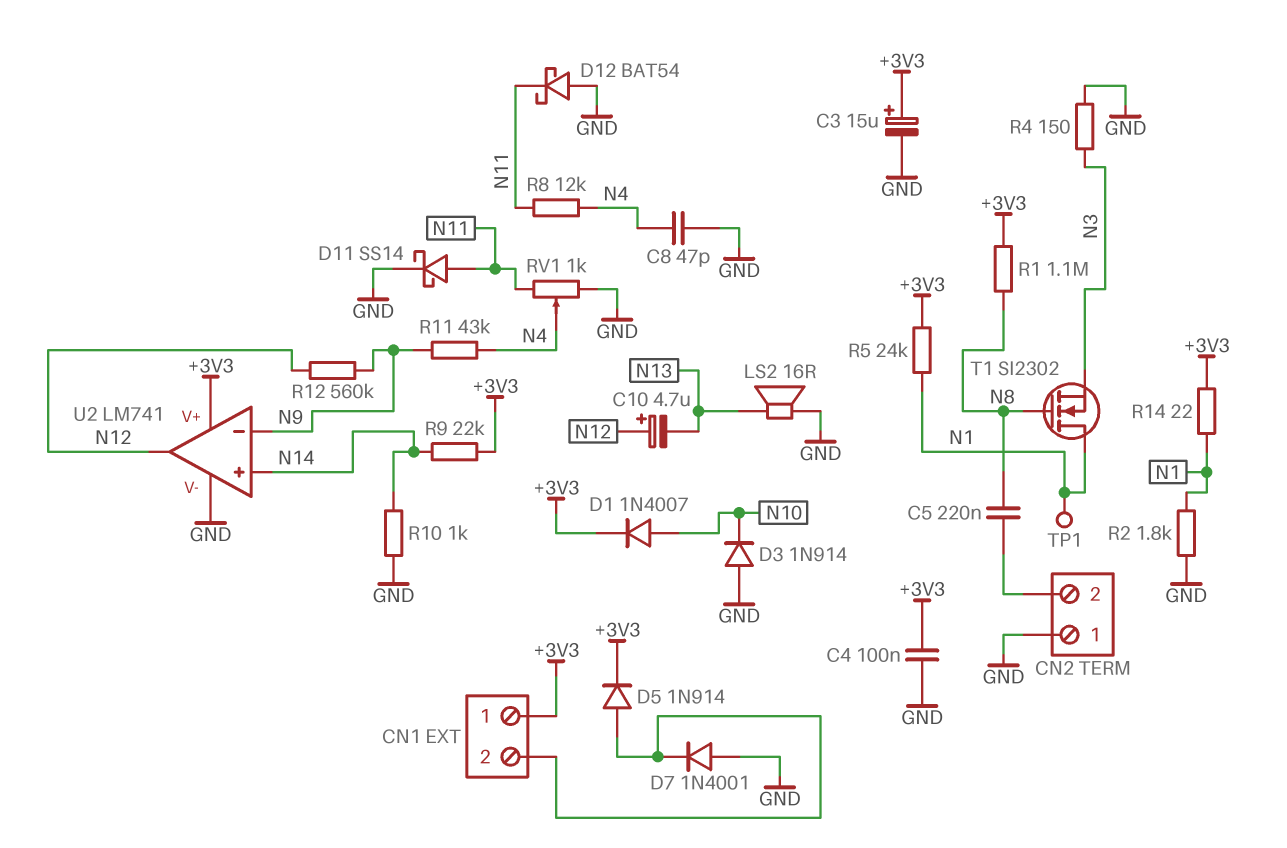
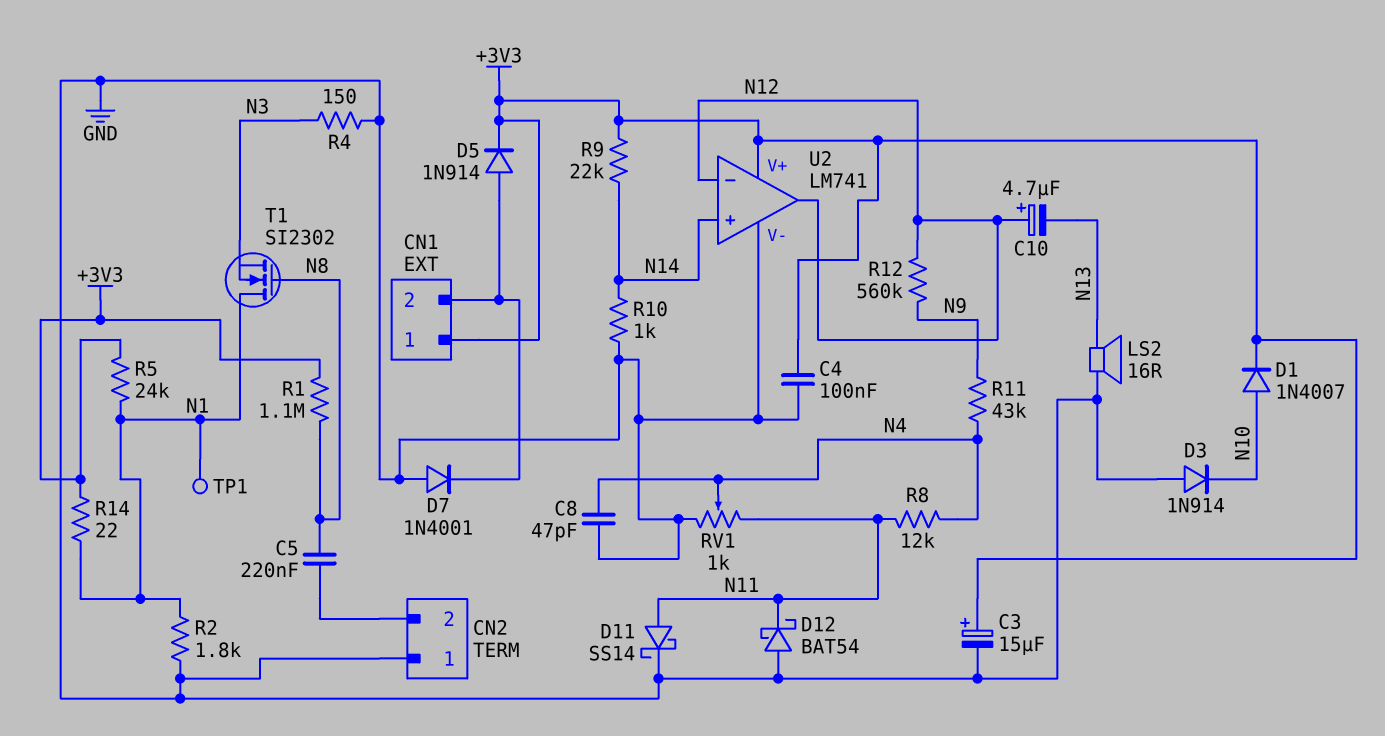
U2 pin in-: N9 -> N12

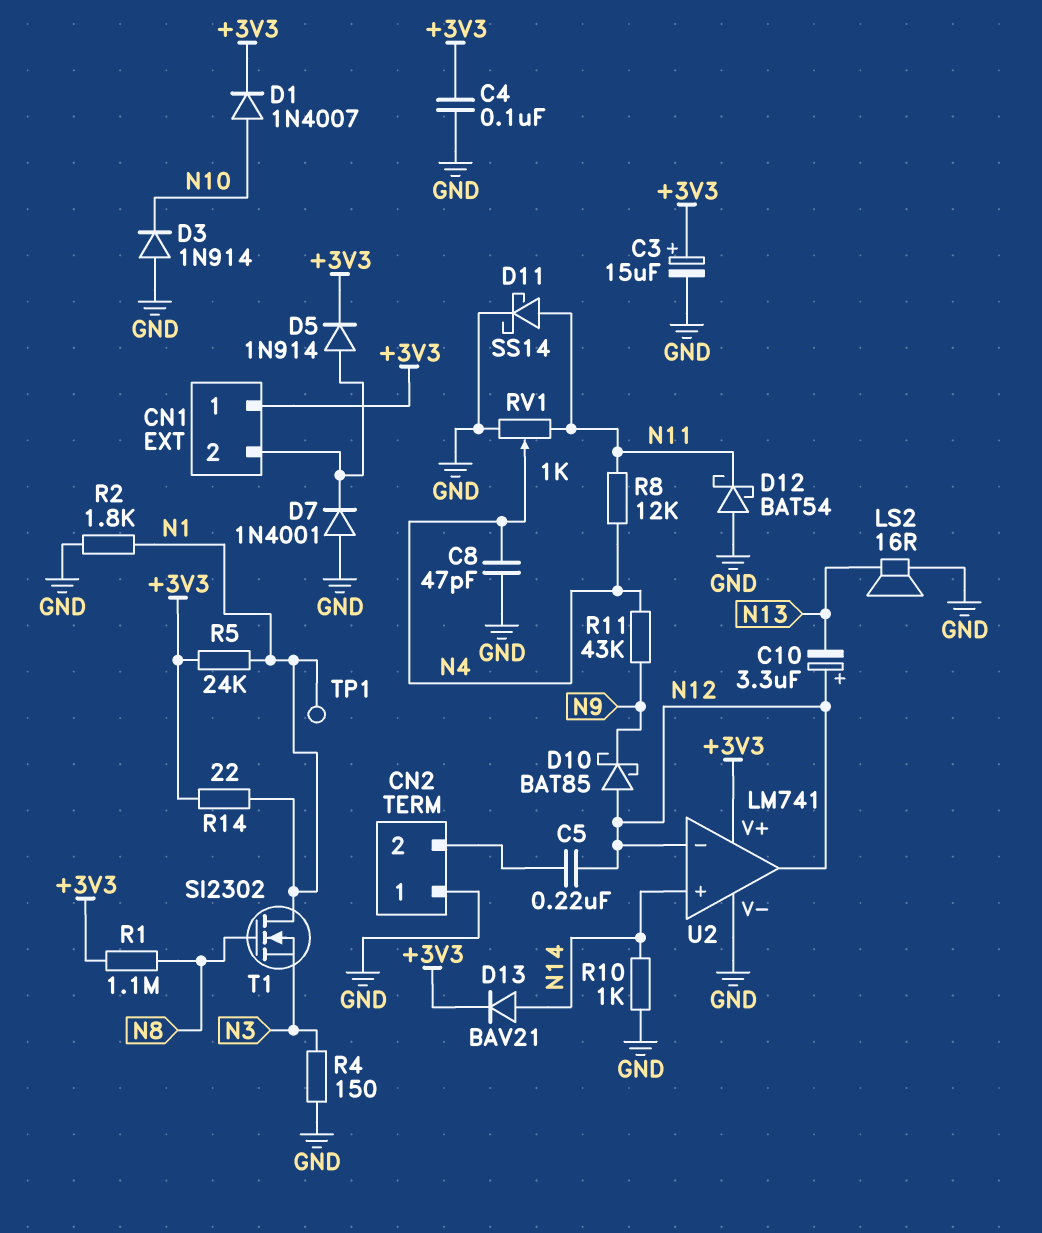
C5: 220nF (CN2/2, N8) -> 220nF (CN2/2, N12)
C10: 4.7uF (plus N12, minus N13) -> 3.3uF (plus N12, minus N13)
D10: none -> schottky BAT85 (A N12, K N9)
D13: none -> diode BAV21 (A N14, K +3V3)
R9: 22k (+3V3, N14) -> none
R12: 560k (N9, N12) -> none

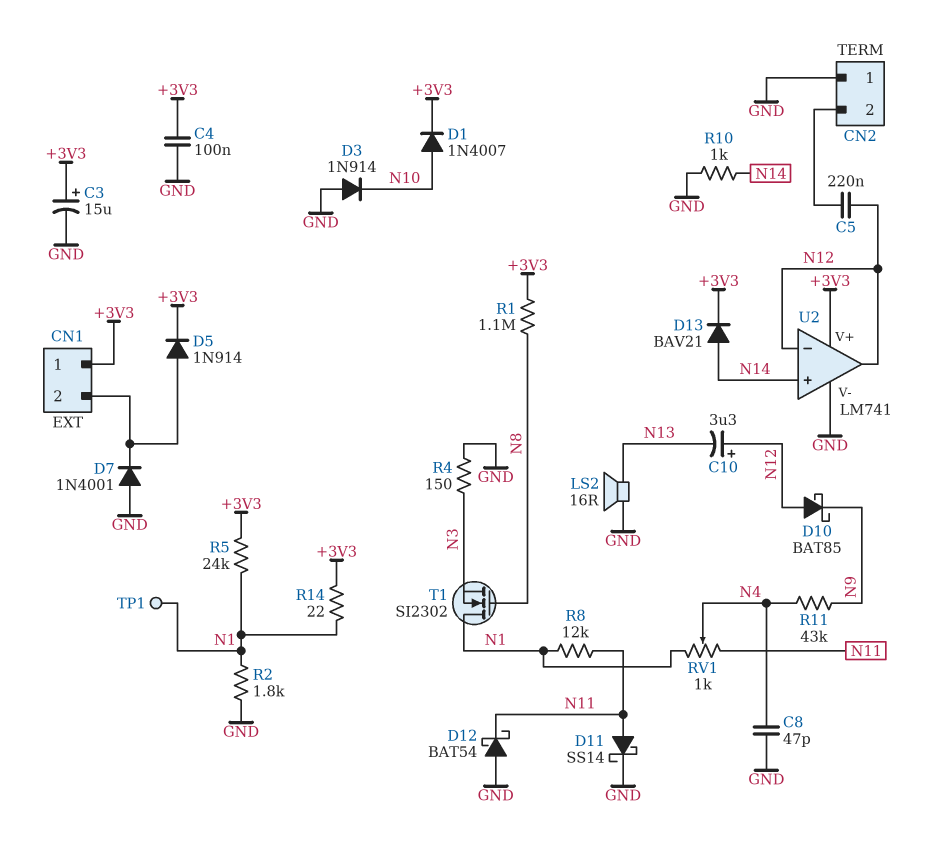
R8: 12k (N4, N11) -> 12k (N1, N11)
RV1: 1k (GND, N11, wiper N4) -> 1k (N1, N11, wiper N4)

